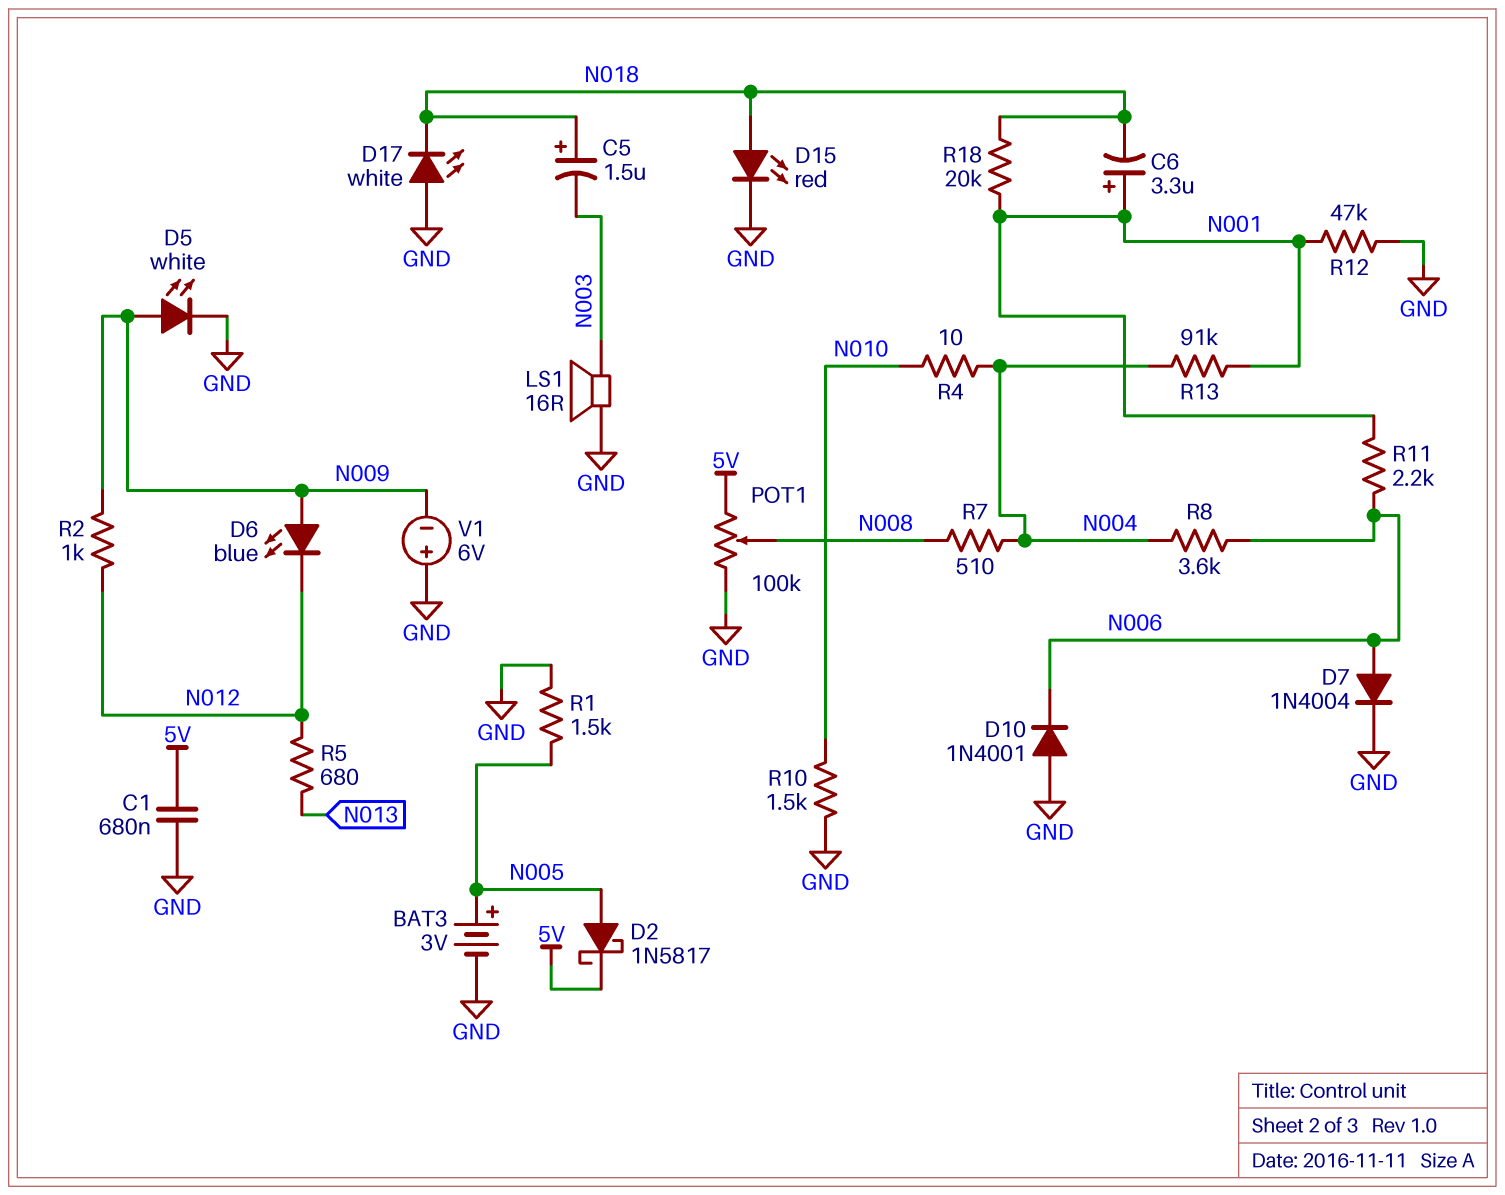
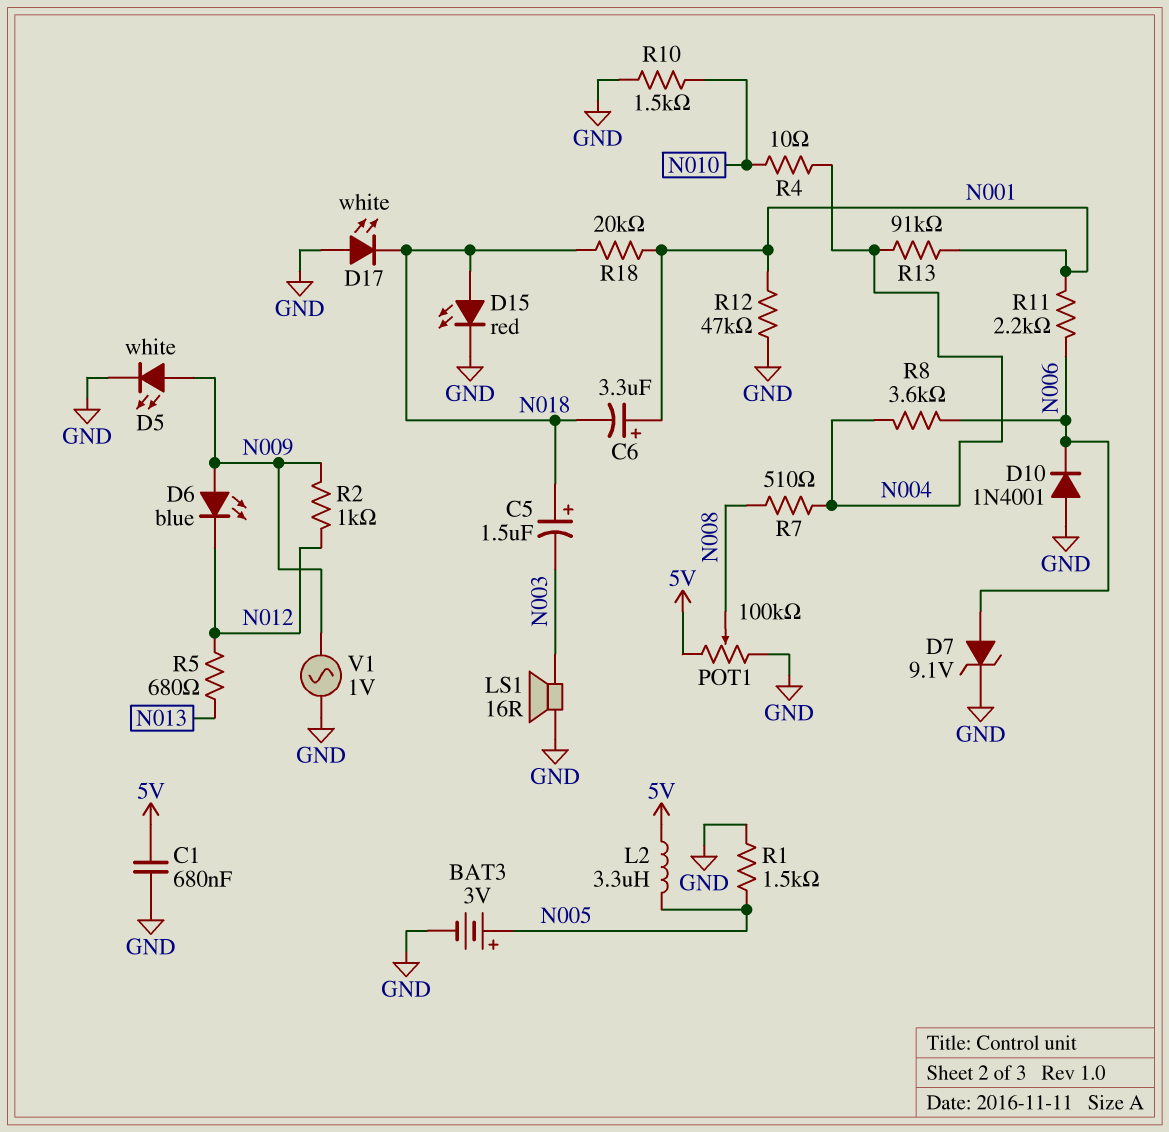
D2: schottky 1N5817 (A N005, K 5V) -> none
D7: diode 1N4004 (A N006, K GND) -> zener 9.1V (A N006, K GND)
L2: none -> 3.3uH (5V, N005)
V1: 6V (plus GND, minus N009) -> AC 1V (GND, N009)

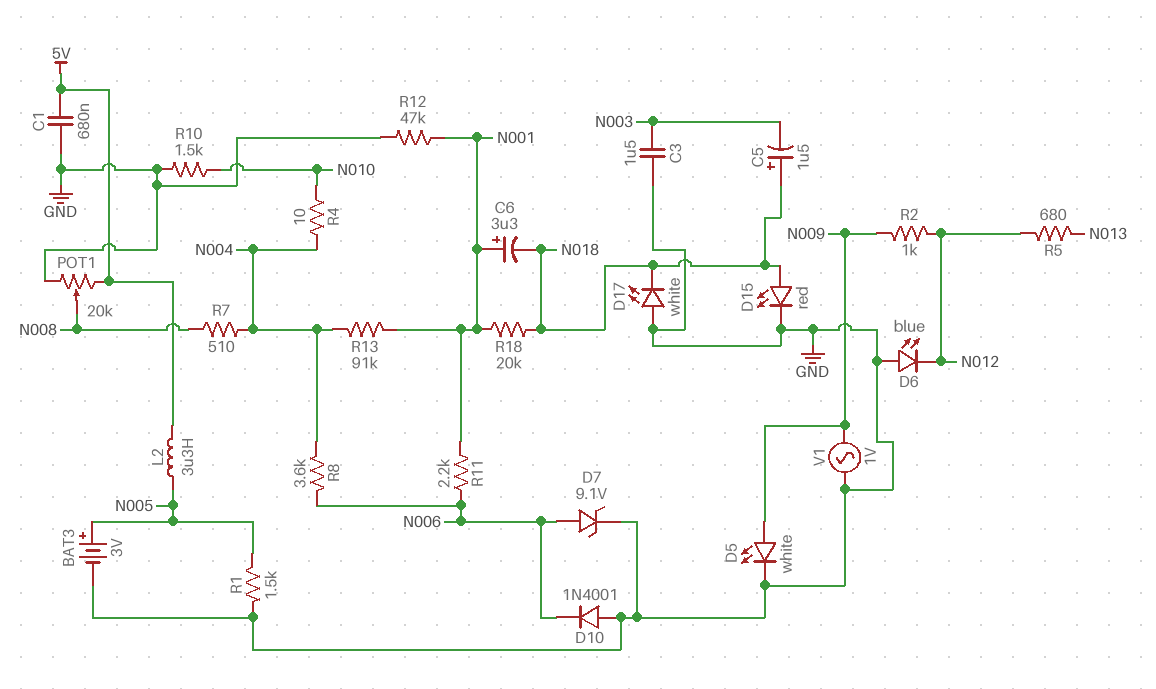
C3: none -> 1.5uF (GND, N003)
D6: LED blue (A N009, K N012) -> LED blue (A GND, K N012)
LS1: speaker 16R (GND, N003) -> none
POT1: 100k (5V, GND, wiper N008) -> 20k (5V, GND, wiper N008)

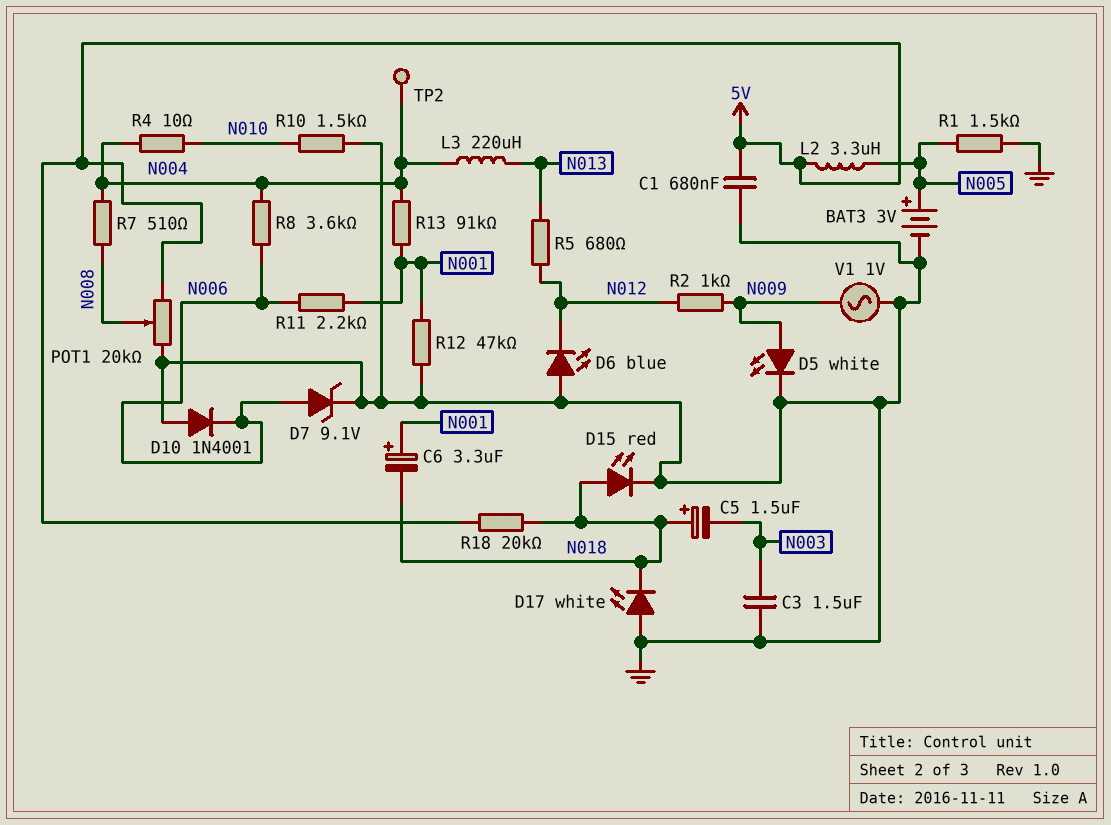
L3: none -> 220uH (N004, N013)
R18: 20k (N001, N018) -> 20k (5V, N018)
TP2: none -> test point (N004)

